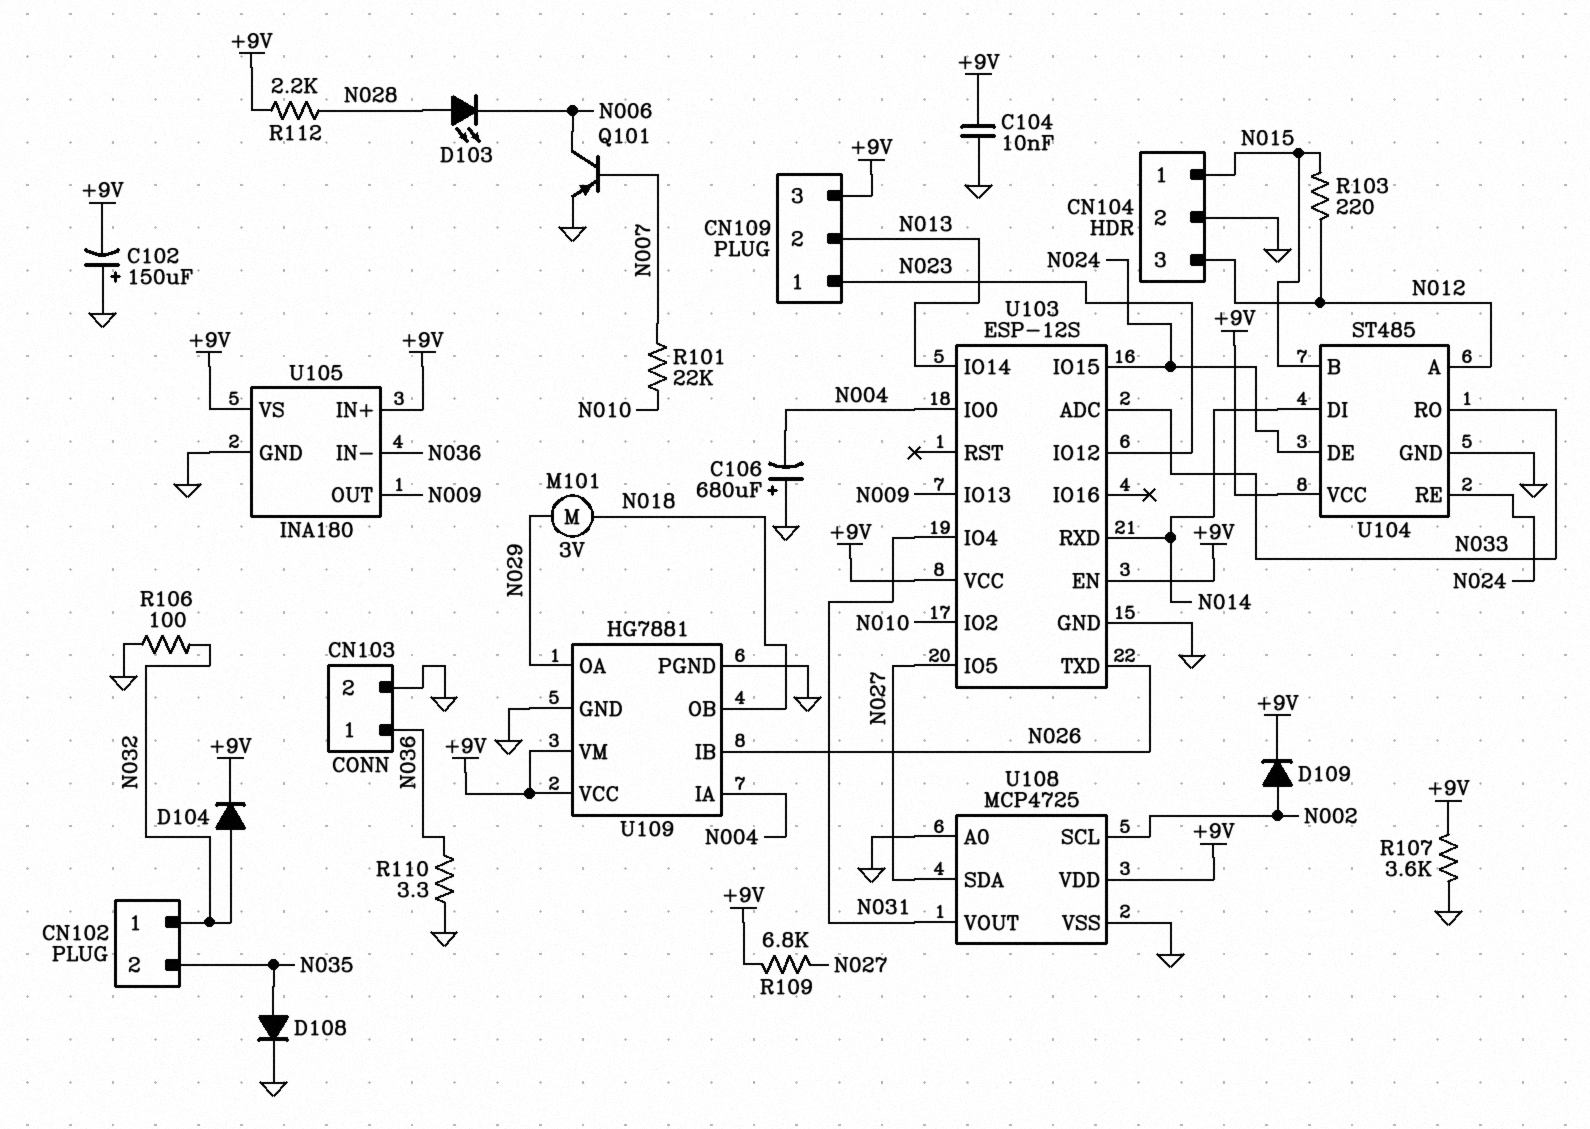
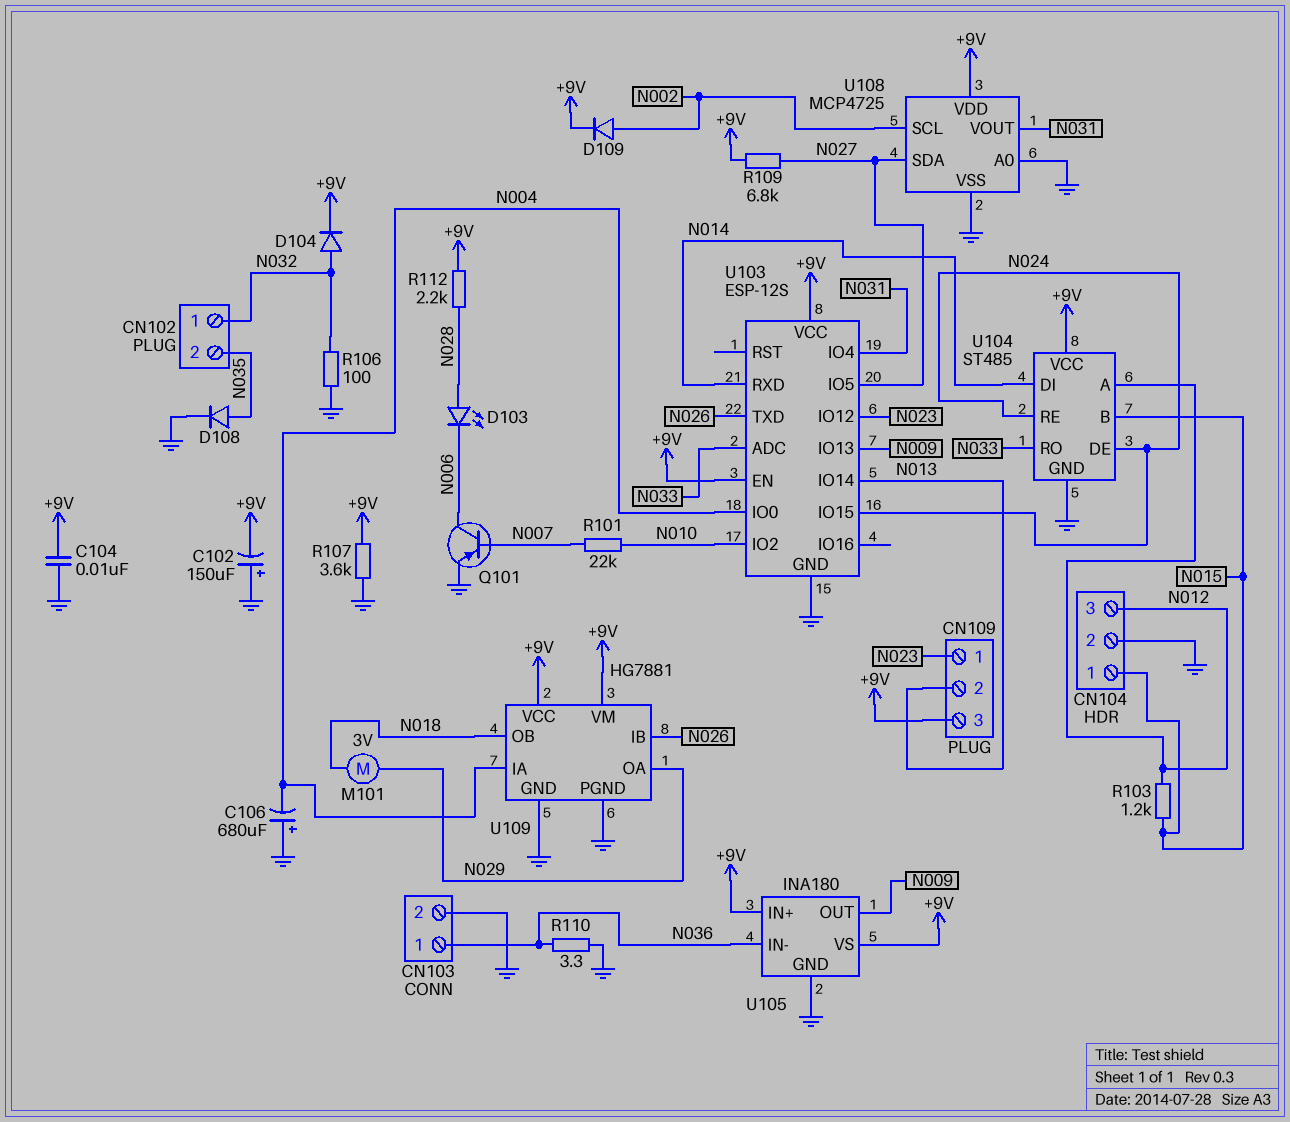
R103: 220 (N012, N015) -> 1.2k (N012, N015)

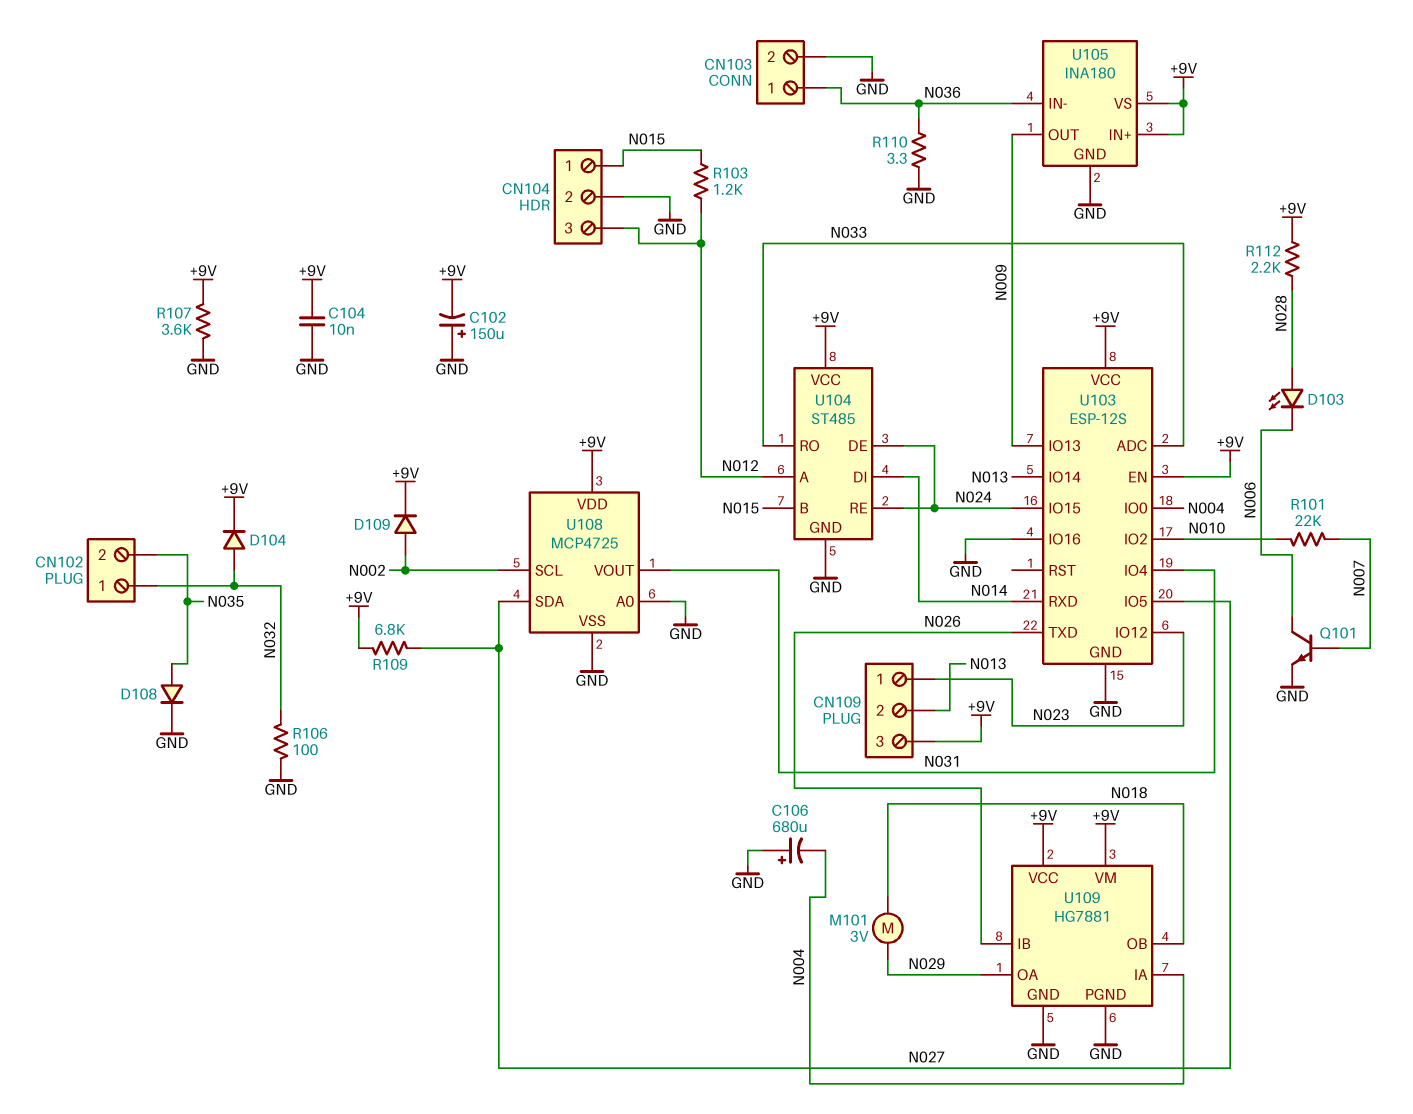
Q101: PNP (B N007, C N006, E GND) -> NPN (B N007, C N006, E GND)
U103 pin IO16: none -> GND

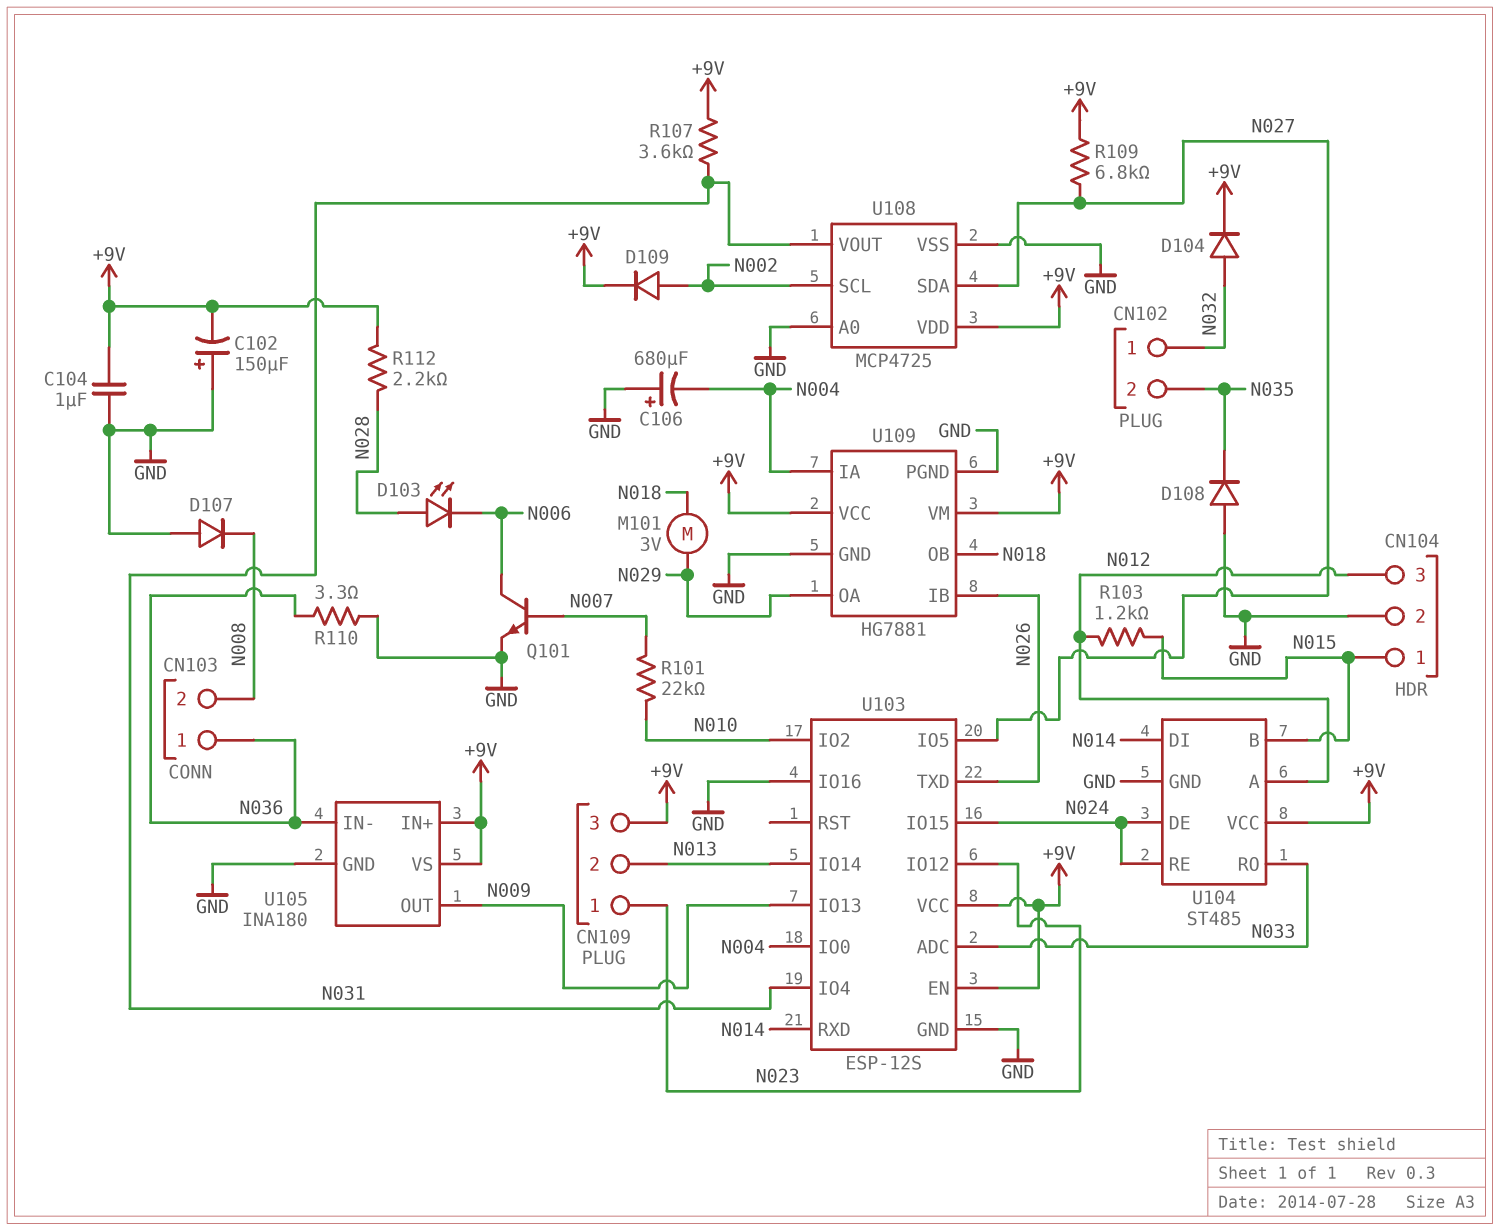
C104: 10nF (+9V, GND) -> 1uF (+9V, GND)
CN103 pin 2: GND -> N008
D107: none -> diode (A GND, K N008)
D108: diode (A N035, K GND) -> diode (A GND, K N035)
R106: 100 (GND, N032) -> none
R107: 3.6k (+9V, GND) -> 3.6k (+9V, N031)

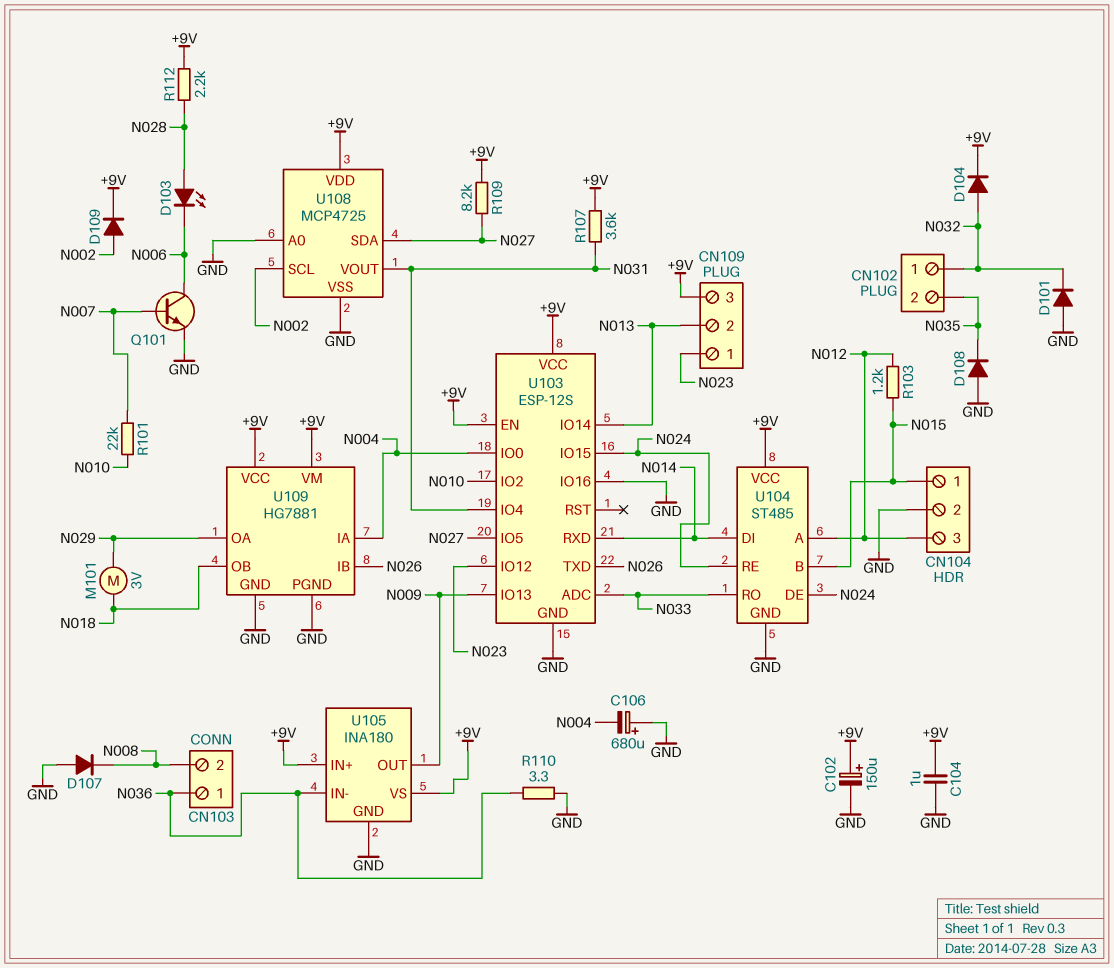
C102: 150uF (plus GND, minus +9V) -> 150uF (plus +9V, minus GND)
D101: none -> diode (A GND, K N032)
R109: 6.8k (+9V, N027) -> 8.2k (+9V, N027)

